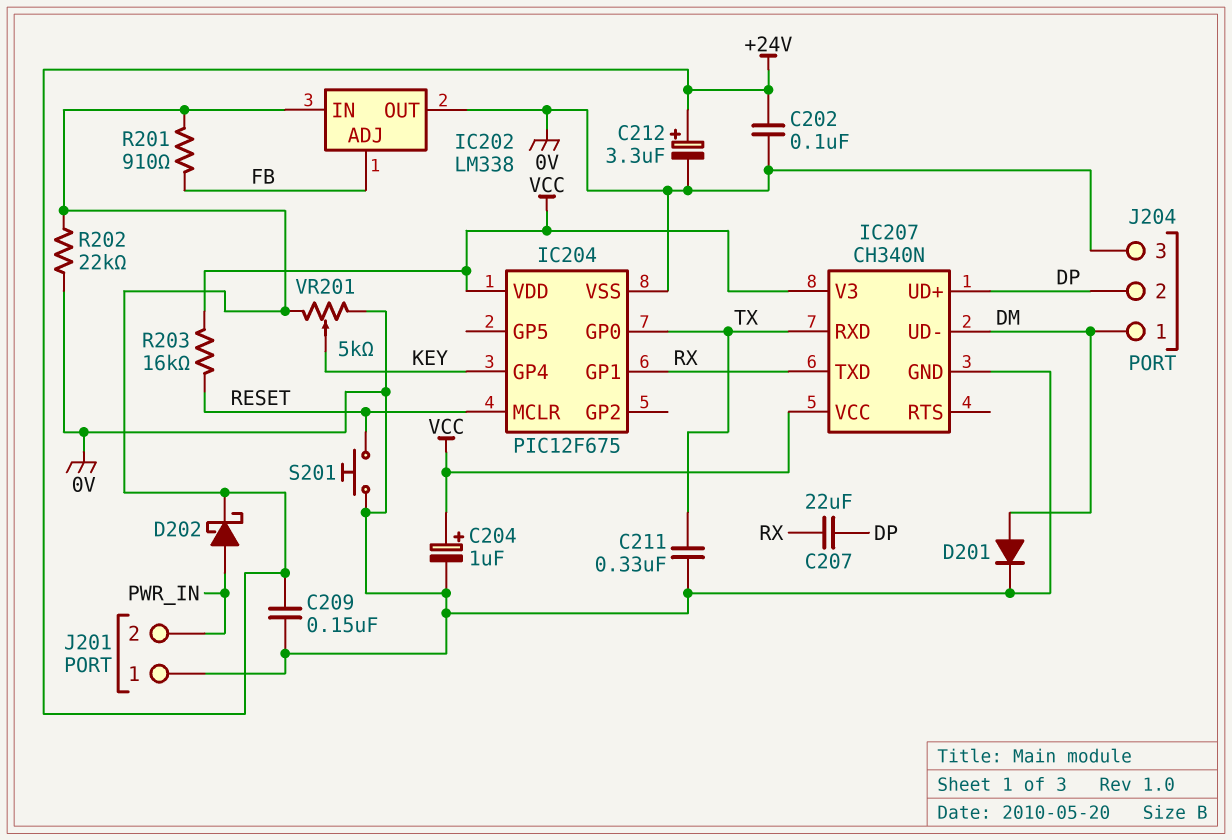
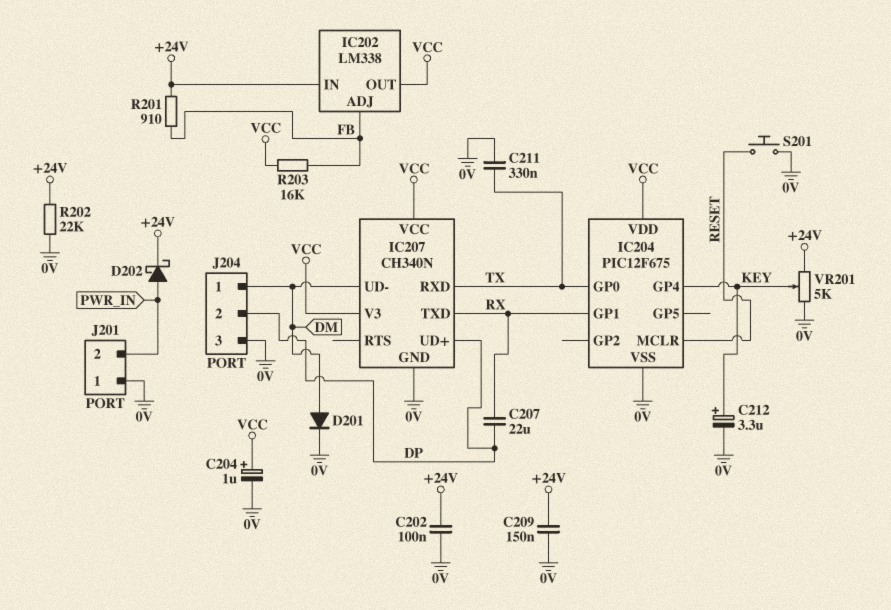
C212: 3.3uF (plus +24V, minus 0V) -> 3.3uF (plus KEY, minus 0V)
IC202 pin OUT: 0V -> VCC
R203: 16k (RESET, VCC) -> 16k (FB, VCC)

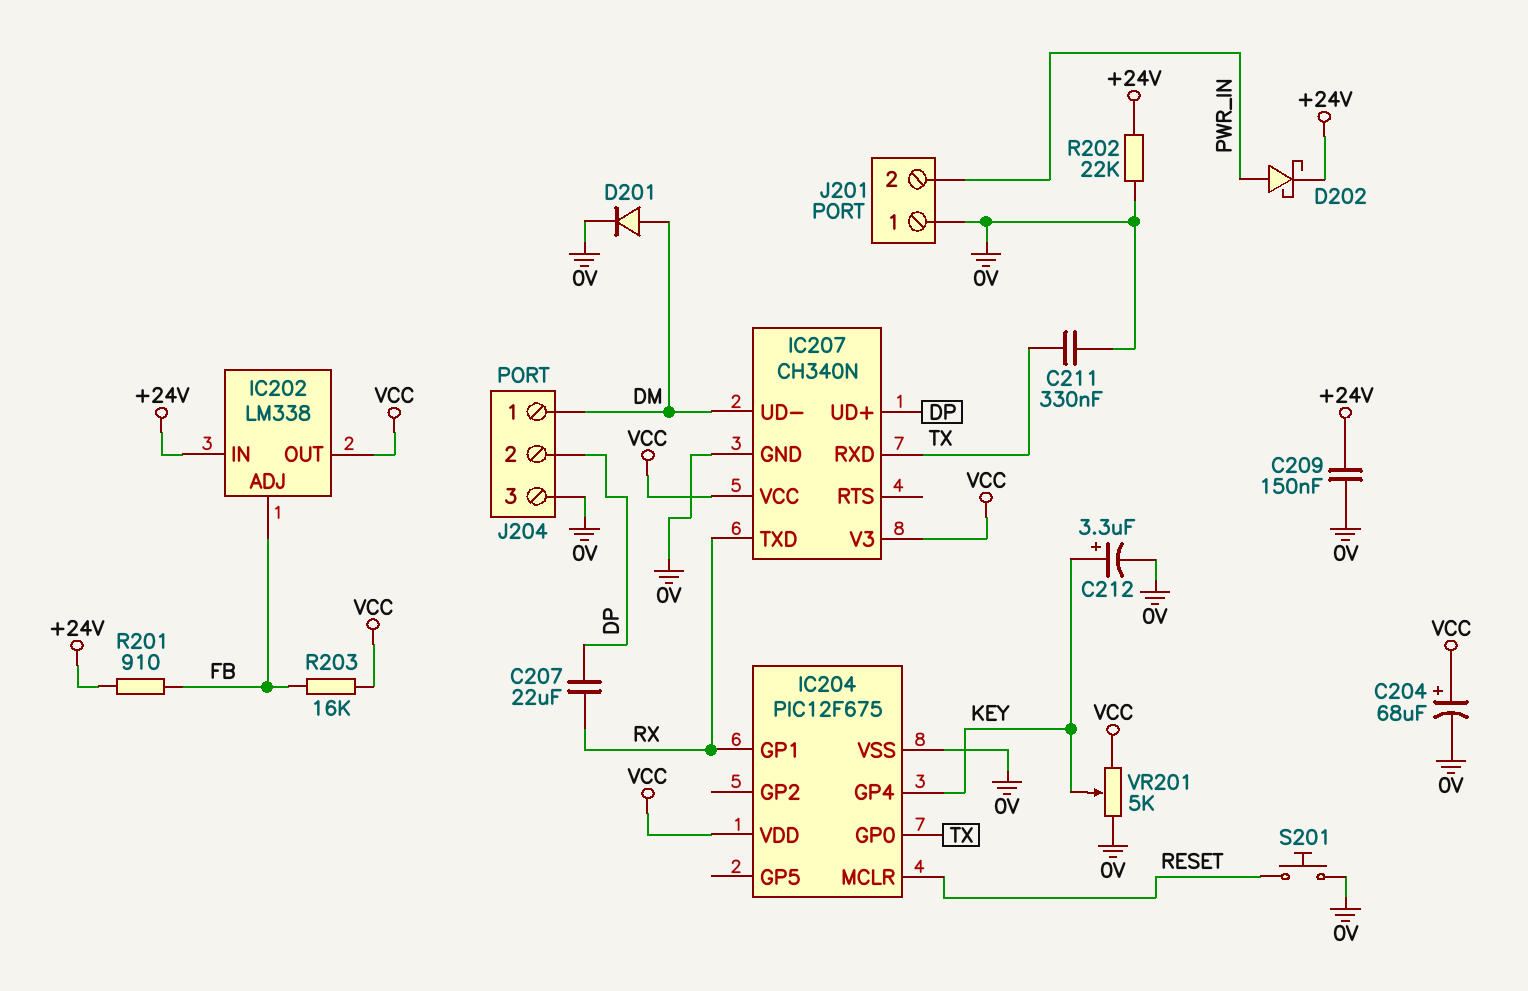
C202: 100nF (+24V, 0V) -> none
C204: 1uF (plus VCC, minus 0V) -> 68uF (plus VCC, minus 0V)
VR201: 5k (+24V, 0V, wiper KEY) -> 5k (0V, VCC, wiper KEY)

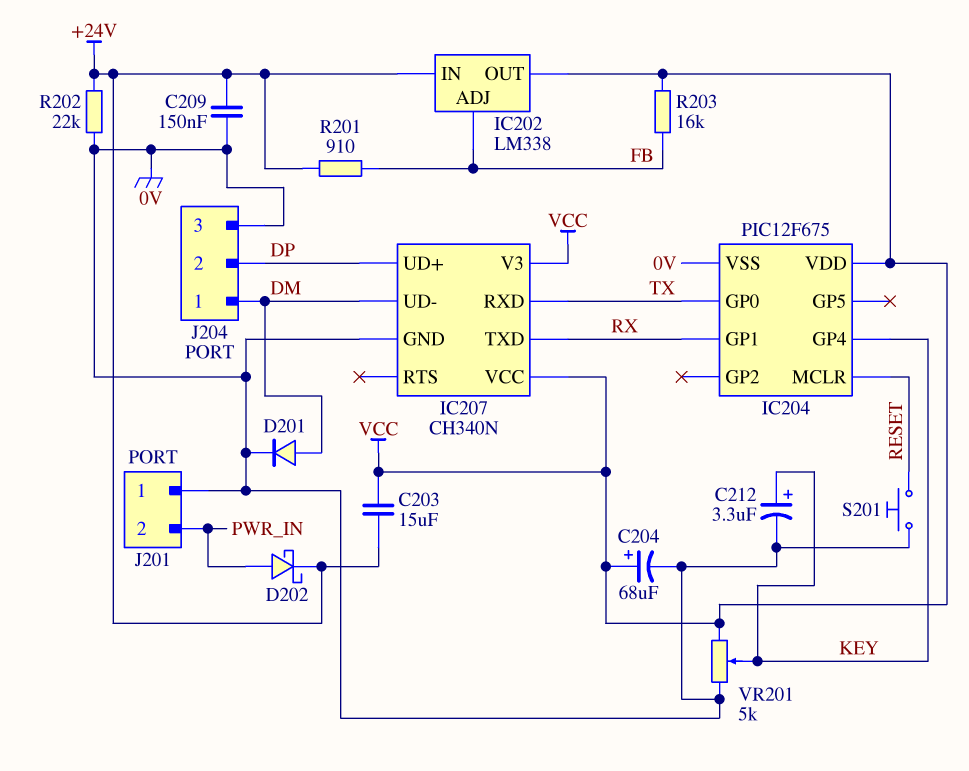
C203: none -> 15uF (+24V, VCC)
C207: 22uF (DP, RX) -> none
C211: 330nF (0V, TX) -> none

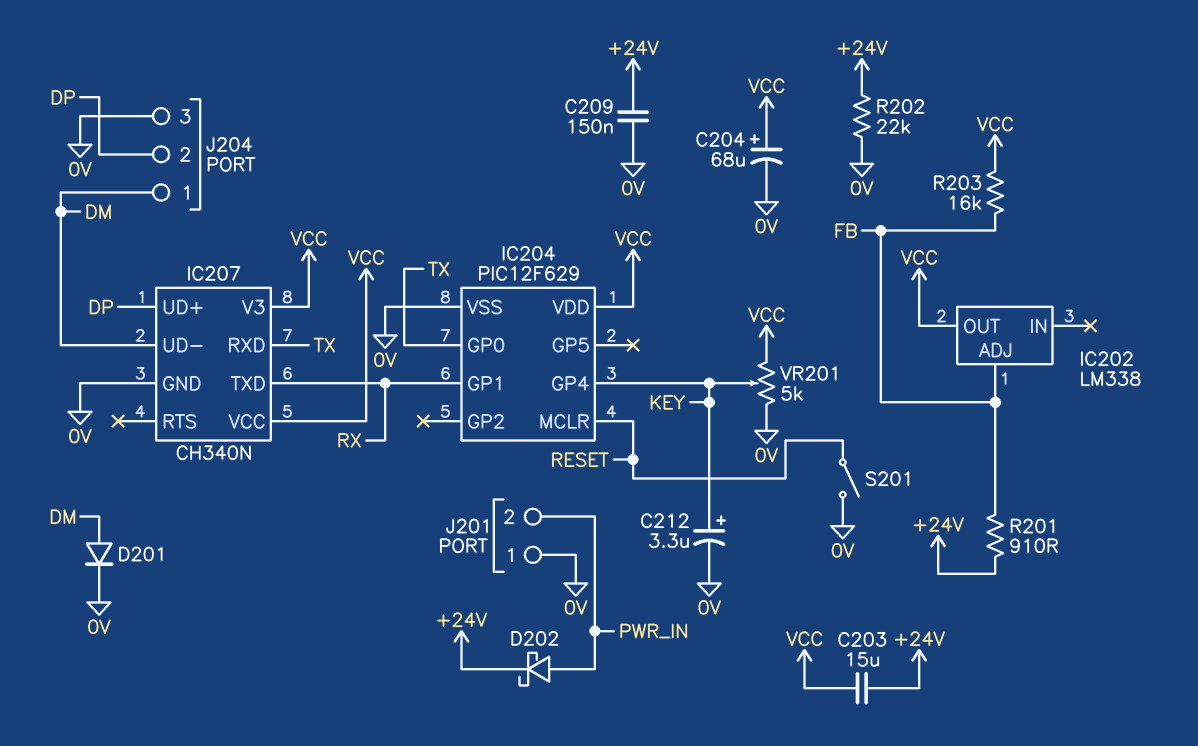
IC202 pin IN: +24V -> none
IC204: PIC12F675 -> PIC12F629
S201: button (0V, RESET) -> switch (0V, RESET)

